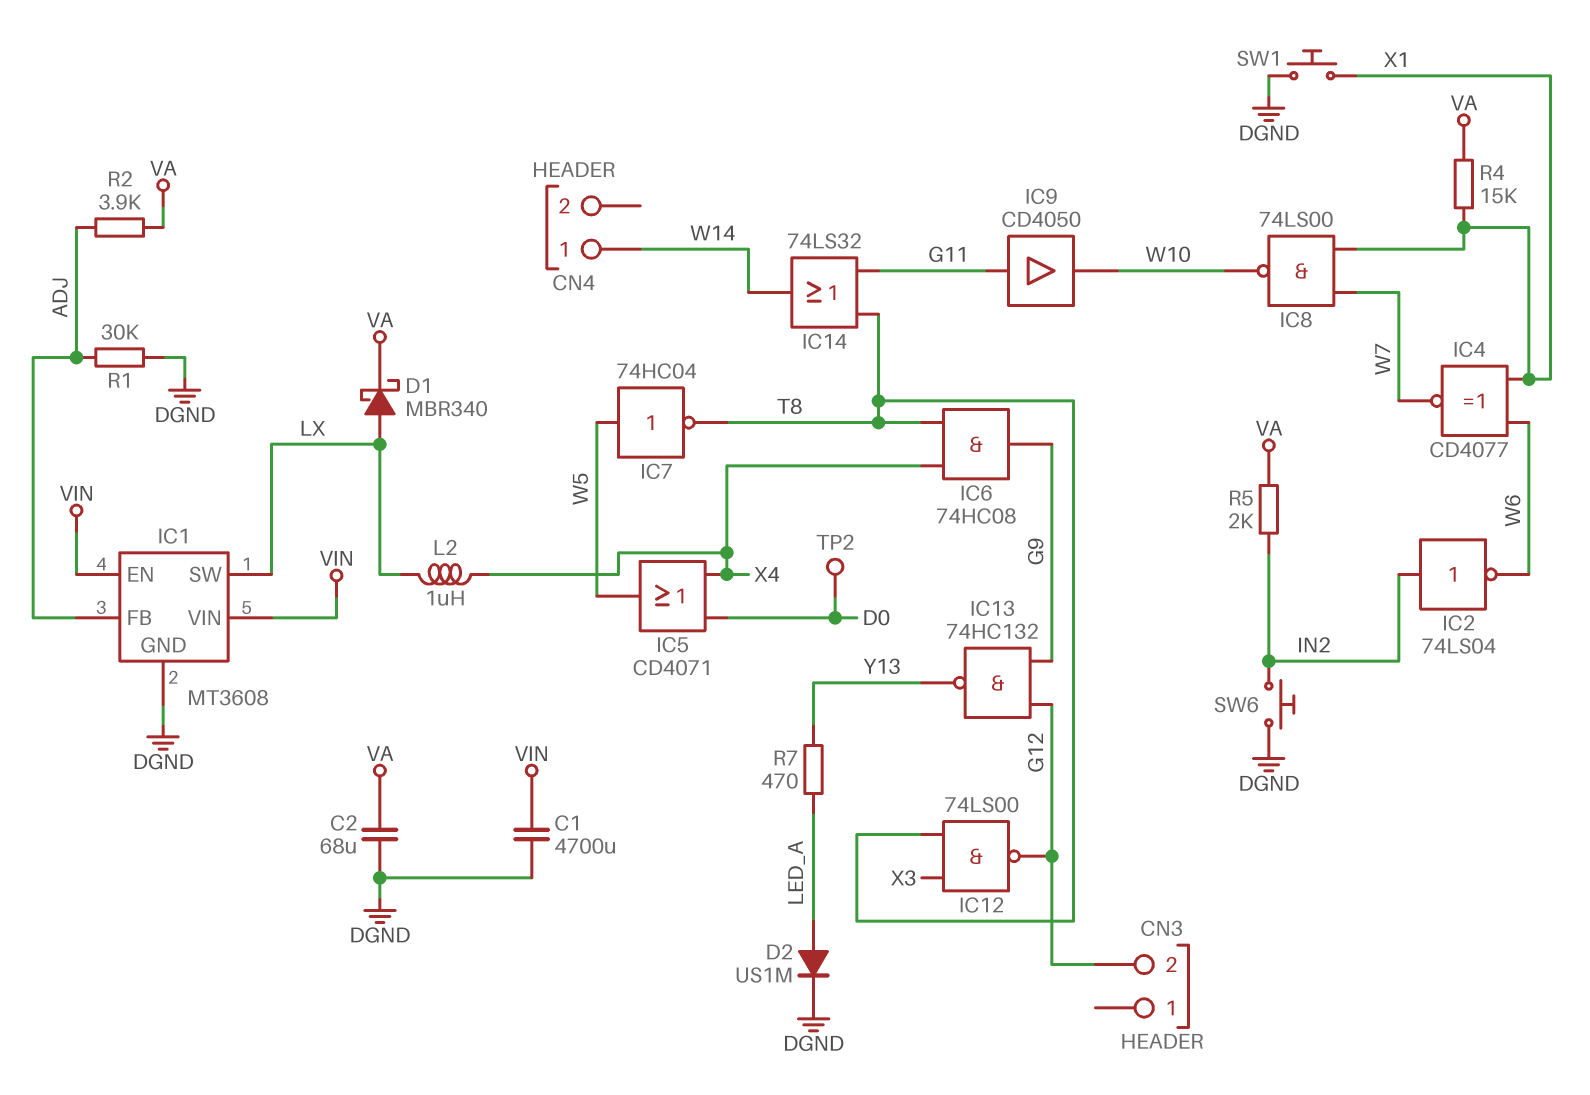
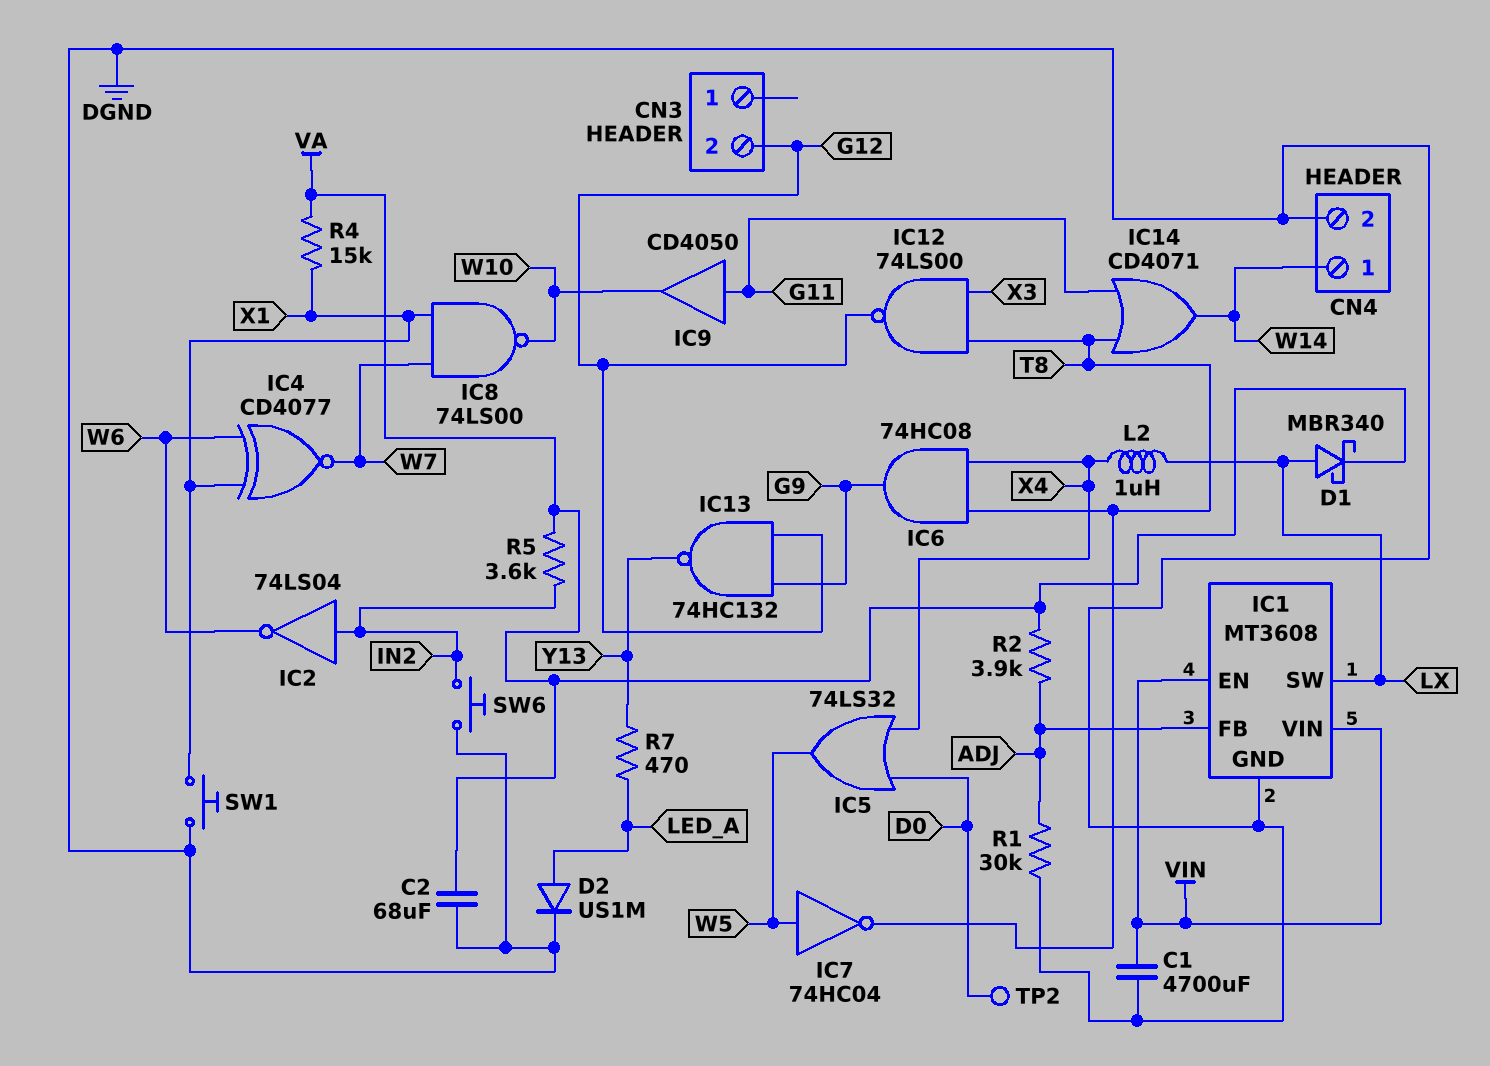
CN4 pin 2: none -> DGND
IC5: OR CD4071 (in D0, in X4, out W5) -> OR 74LS32 (in D0, in X4, out W5)
IC14: OR 74LS32 (in G11, in T8, out W14) -> OR CD4071 (in G11, in T8, out W14)
R5: 2k (IN2, VA) -> 3.6k (IN2, VA)

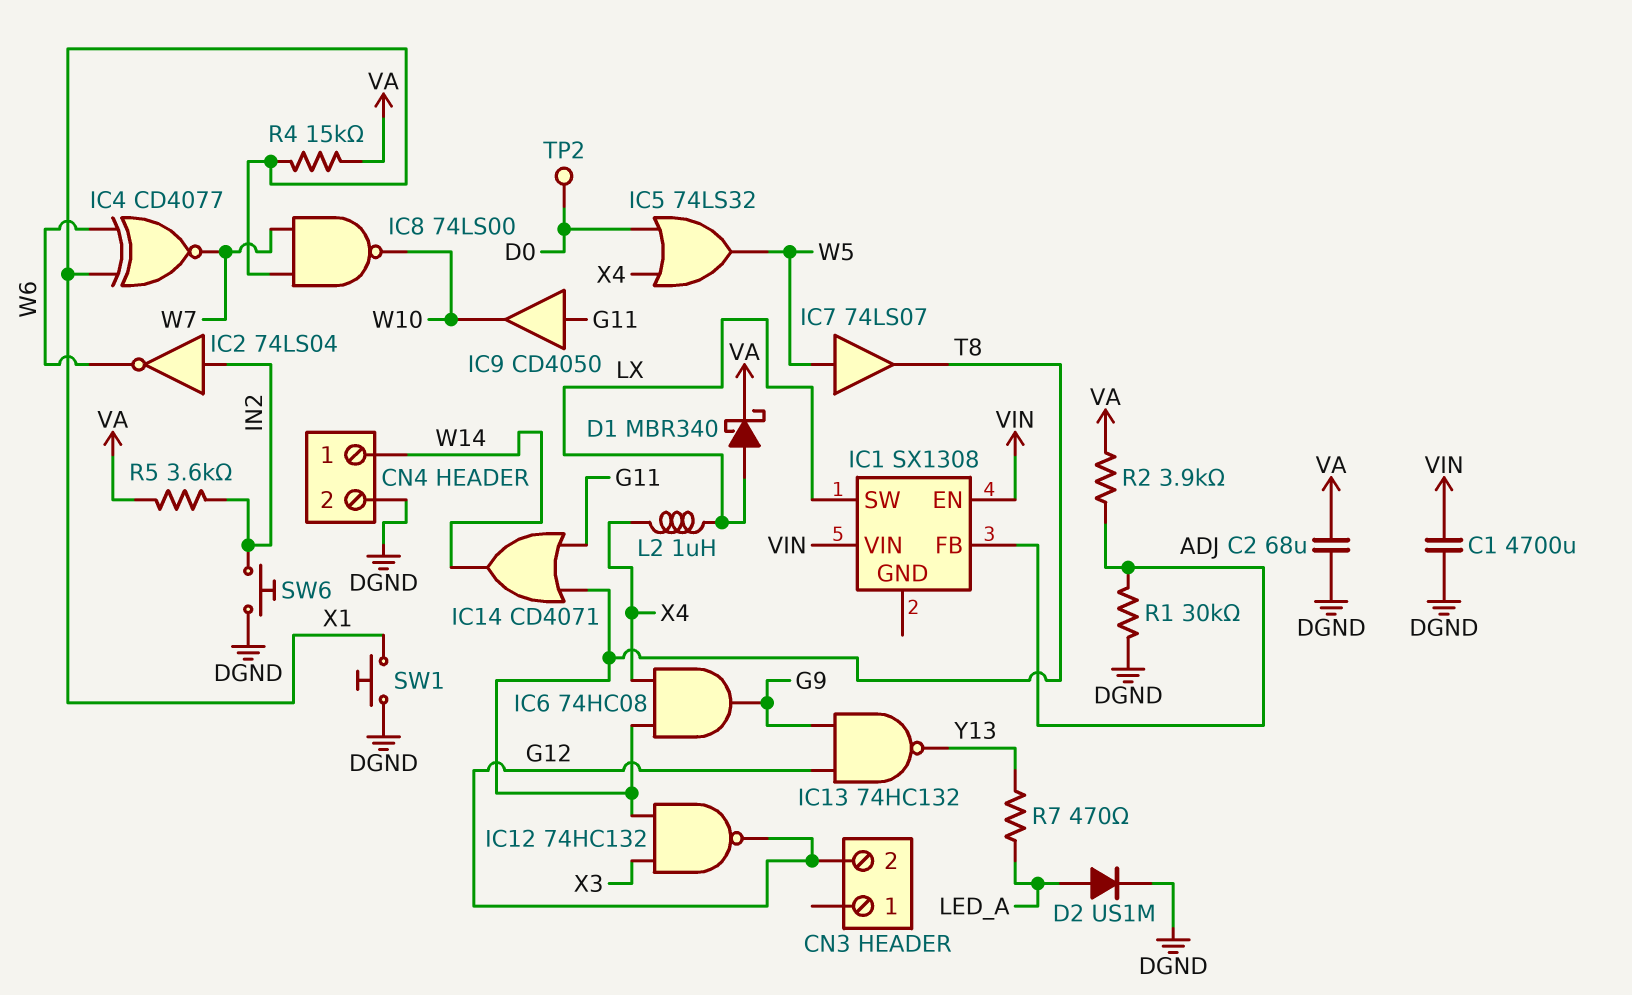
IC1: MT3608 -> SX1308
IC1 pin GND: DGND -> none
IC7: NOT 74HC04 (in W5, out T8) -> buffer 74LS07 (in W5, out T8)
IC12: NAND 74LS00 (in T8, in X3, out G12) -> NAND 74HC132 (in T8, in X3, out G12)

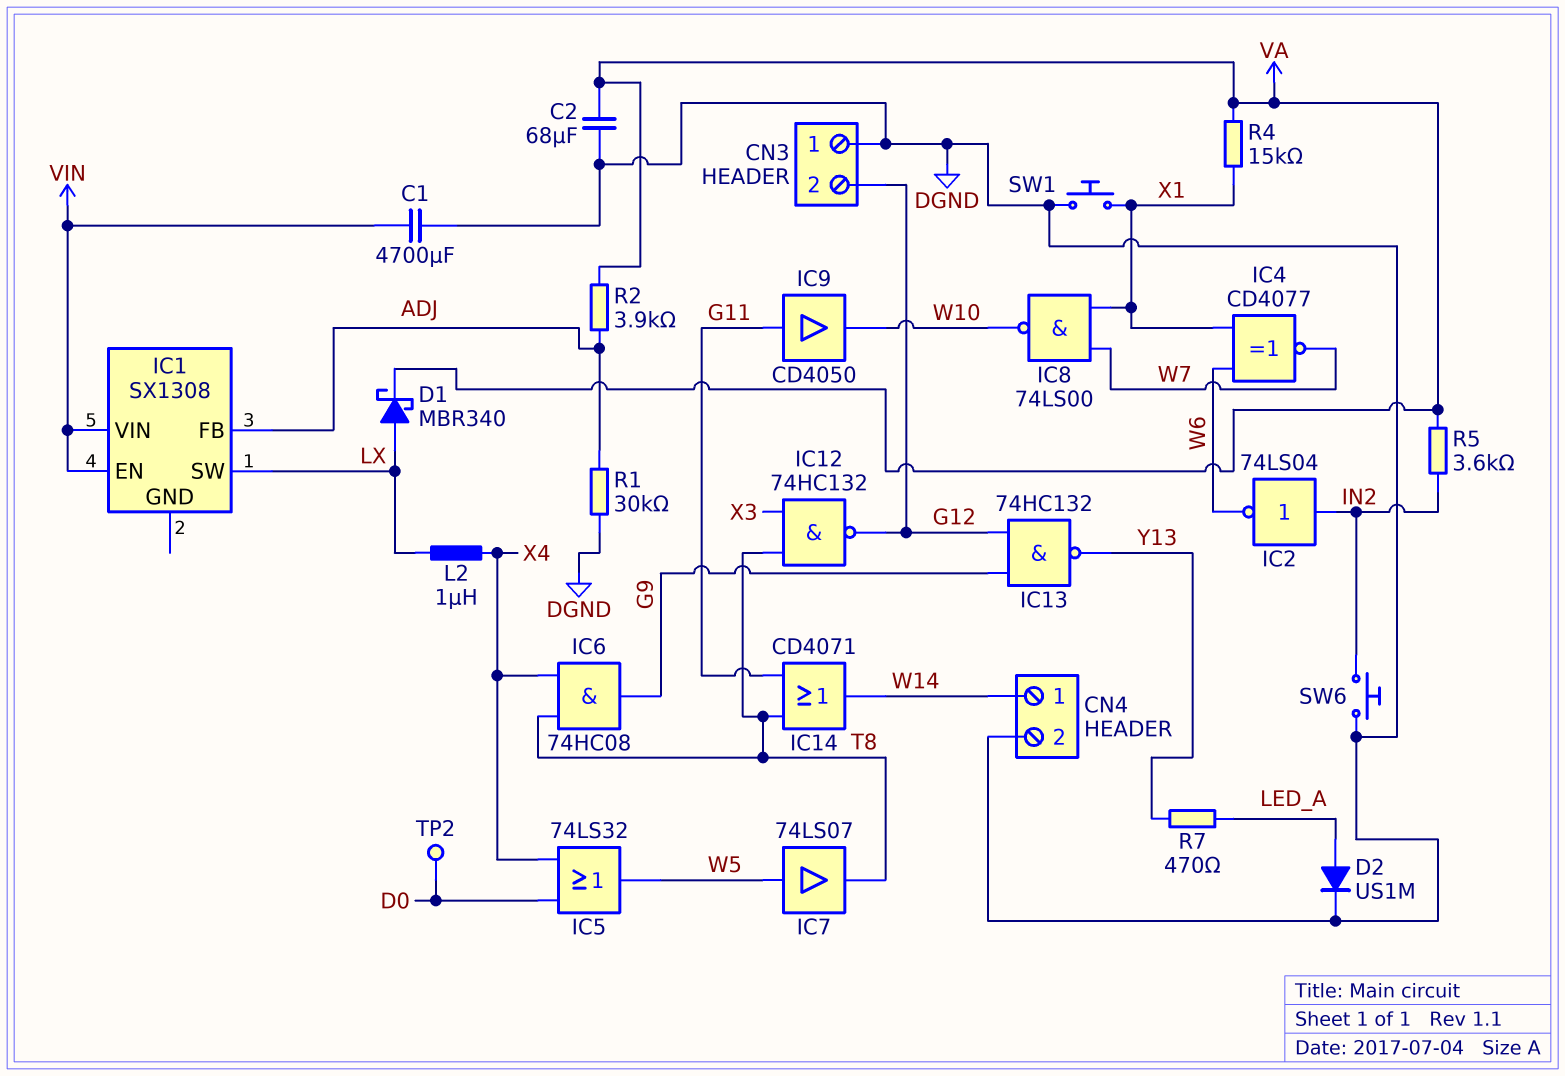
CN3 pin 1: none -> DGND

